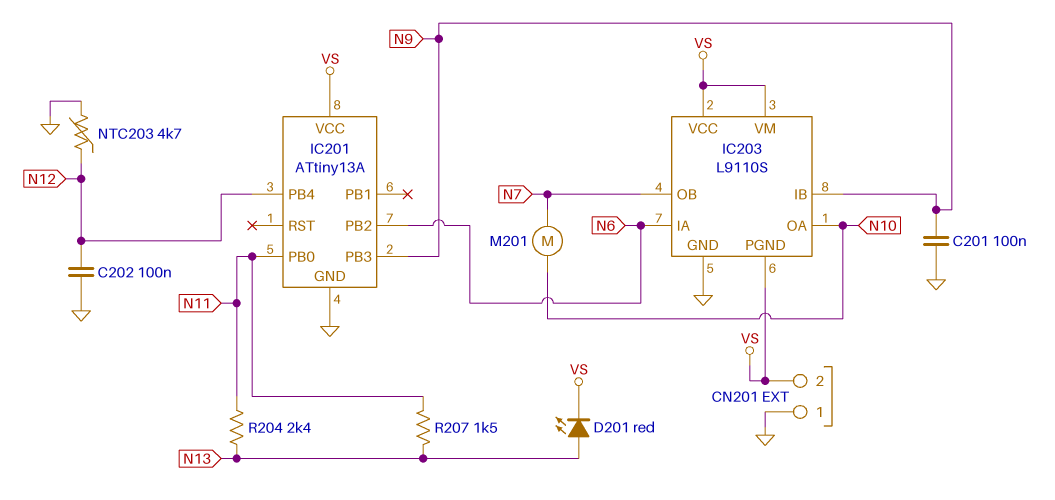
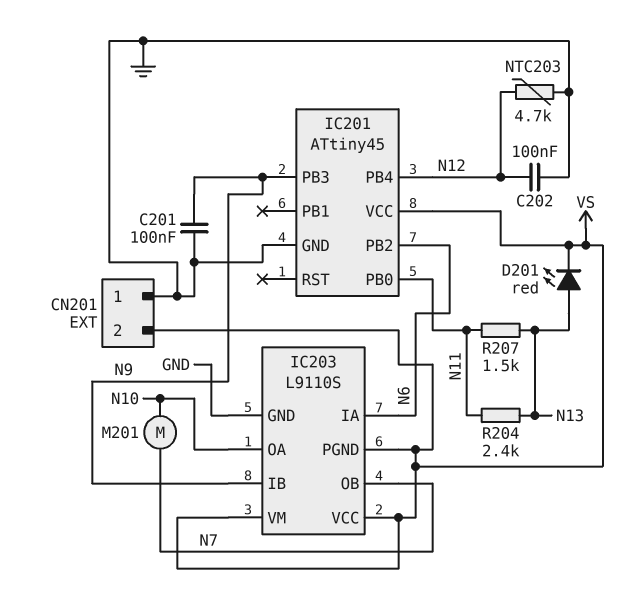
IC201: ATtiny13A -> ATtiny45

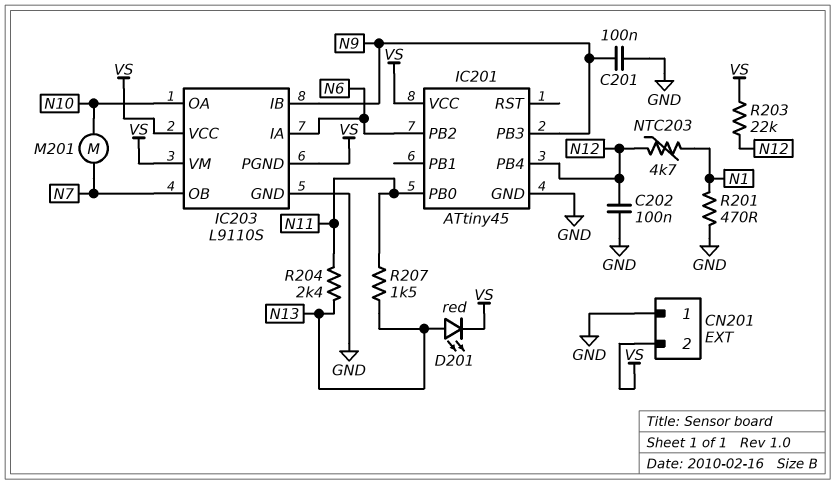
NTC203: 4.7k (GND, N12) -> 4.7k (N1, N12)
R201: none -> 470 (GND, N1)
R203: none -> 22k (N12, VS)

